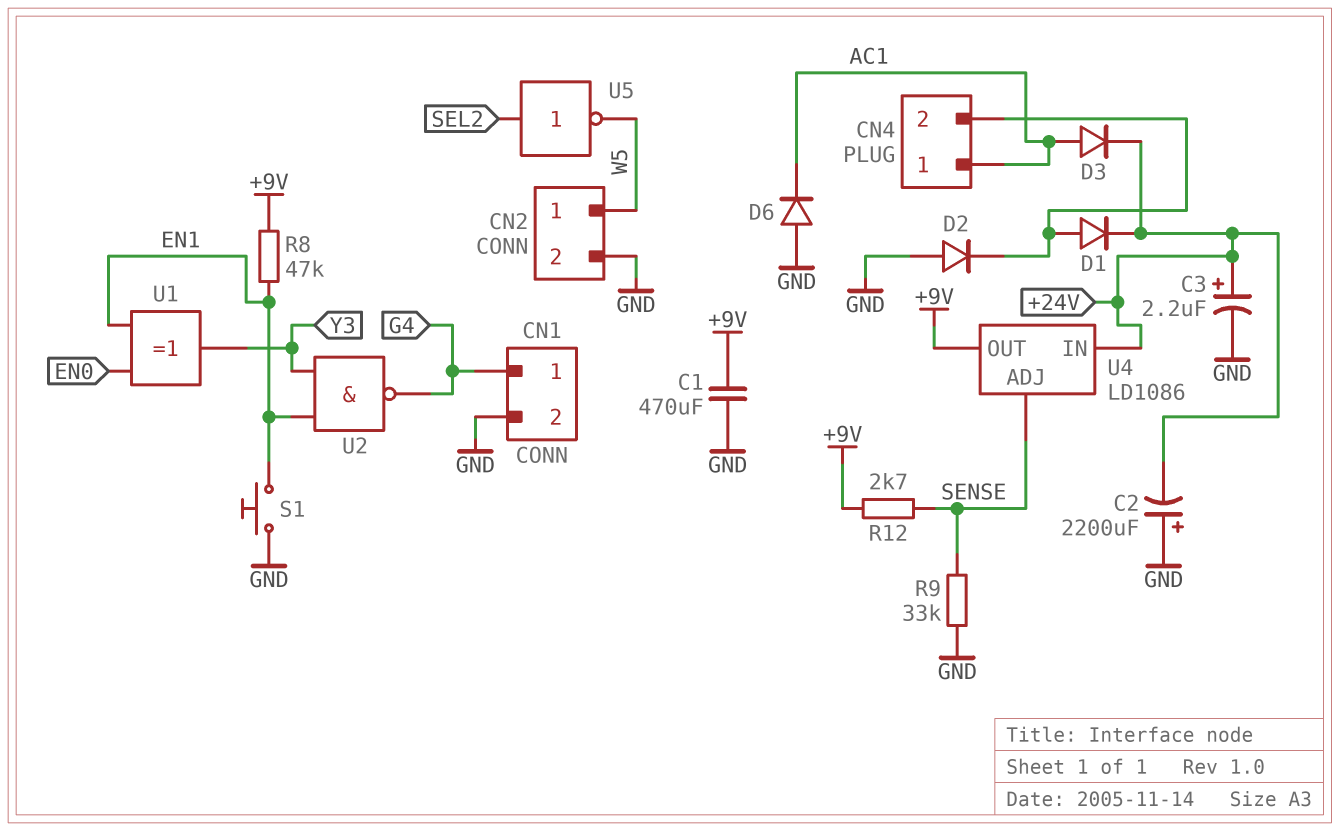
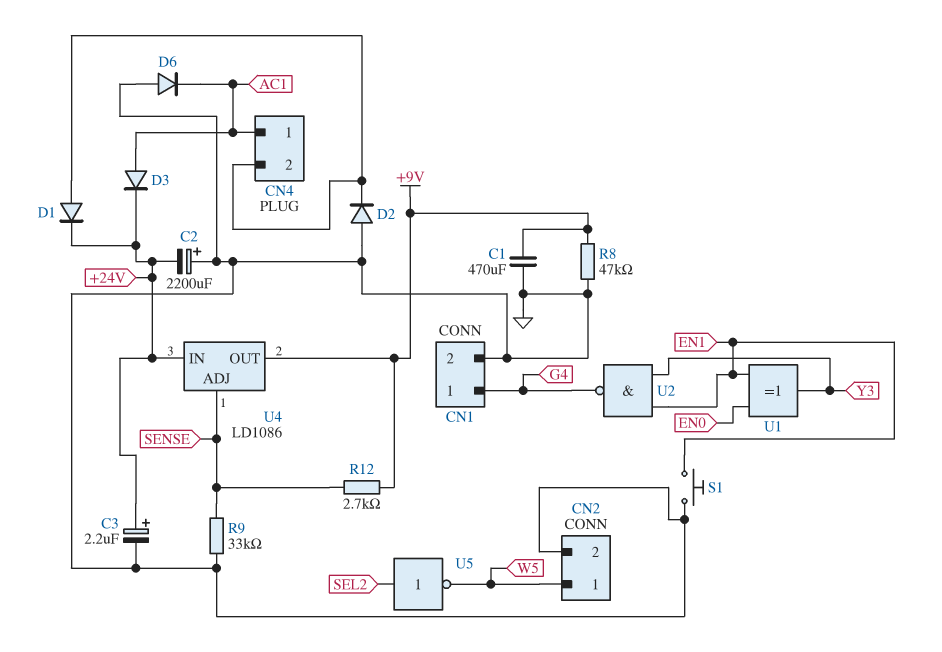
R8: 47k (+9V, EN1) -> 47k (+9V, GND)

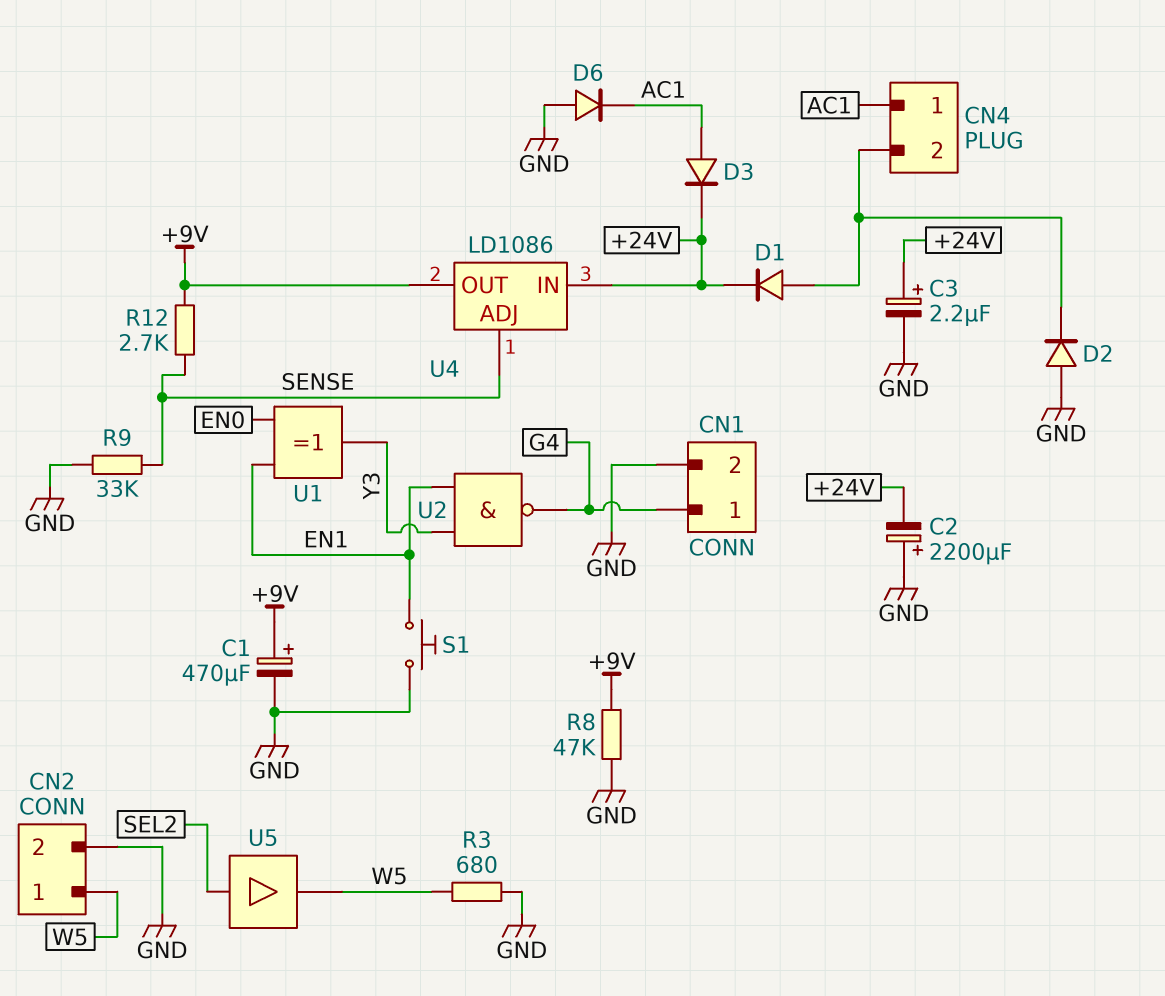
C1: 470uF (+9V, GND) -> 470uF (plus +9V, minus GND)
R3: none -> 680 (GND, W5)
U5: NOT (in SEL2, out W5) -> buffer (in SEL2, out W5)

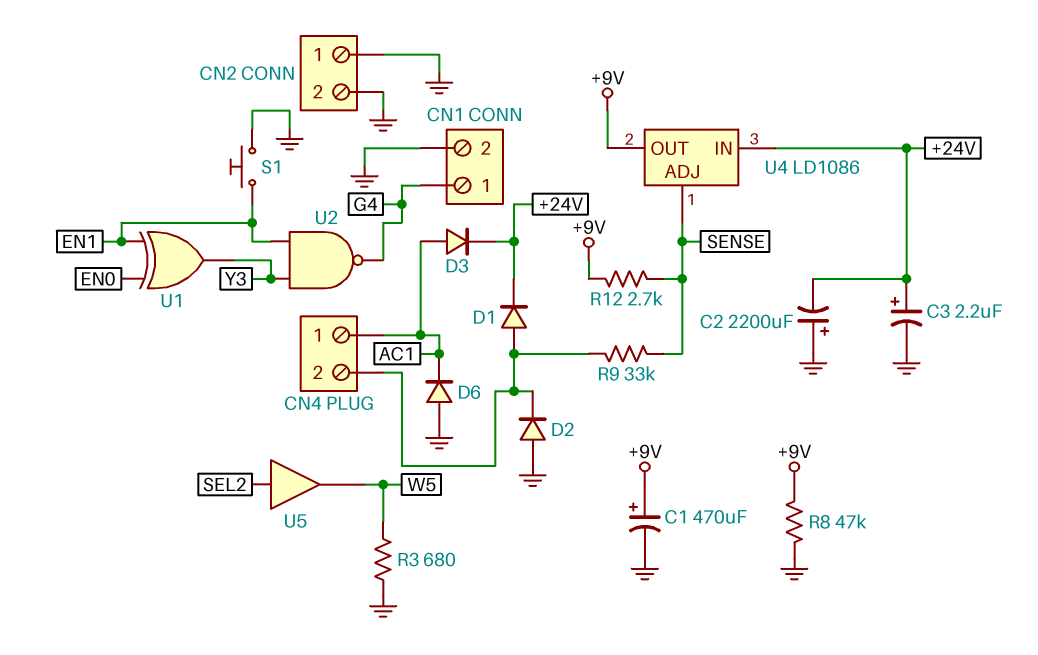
CN2 pin 1: W5 -> GND
R9: 33k (GND, SENSE) -> 33k (CN4/2, SENSE)

